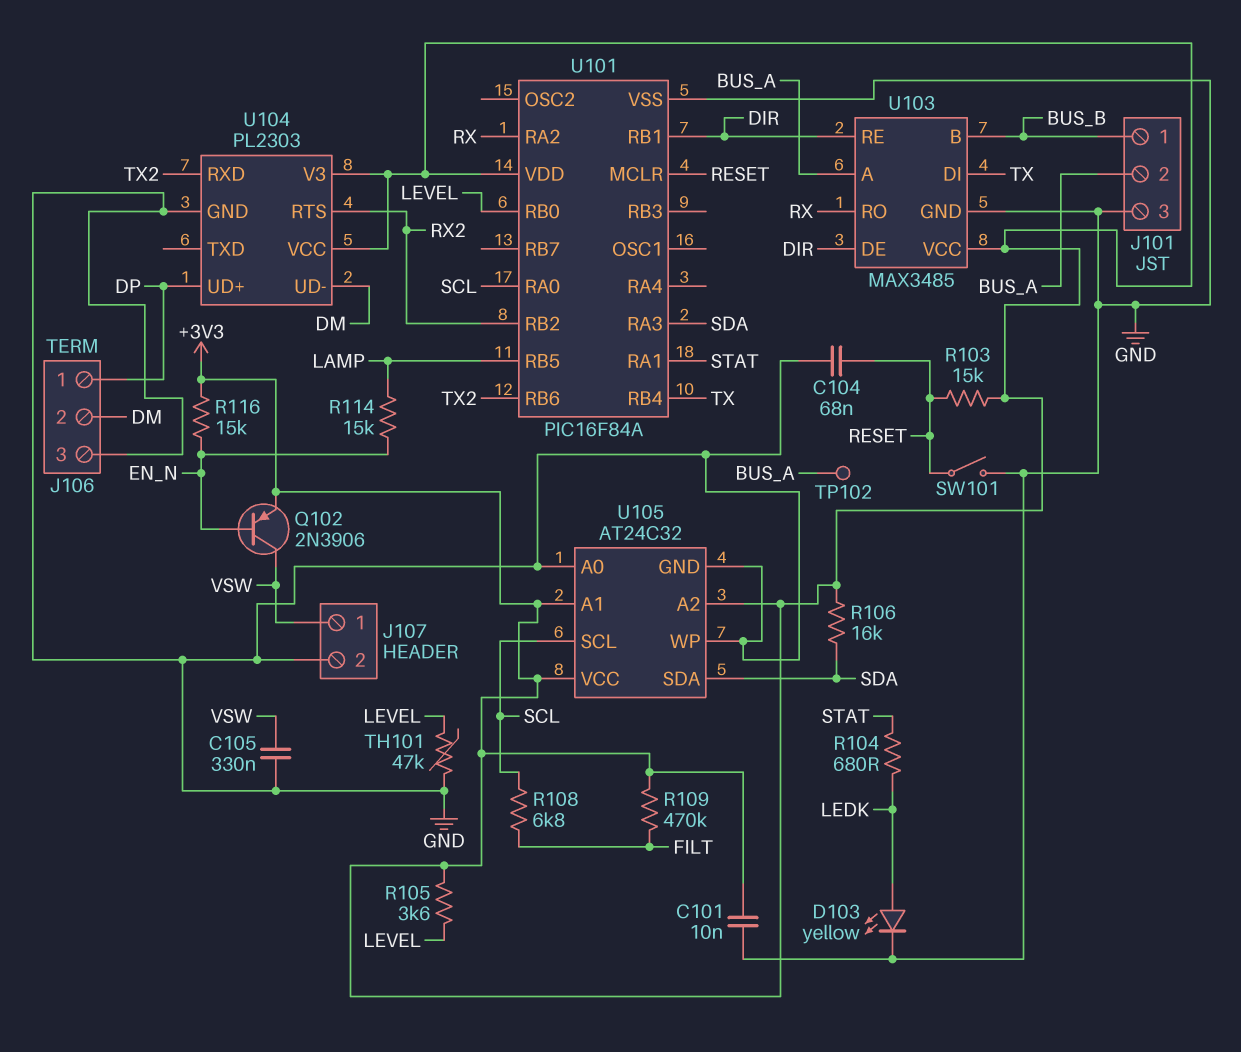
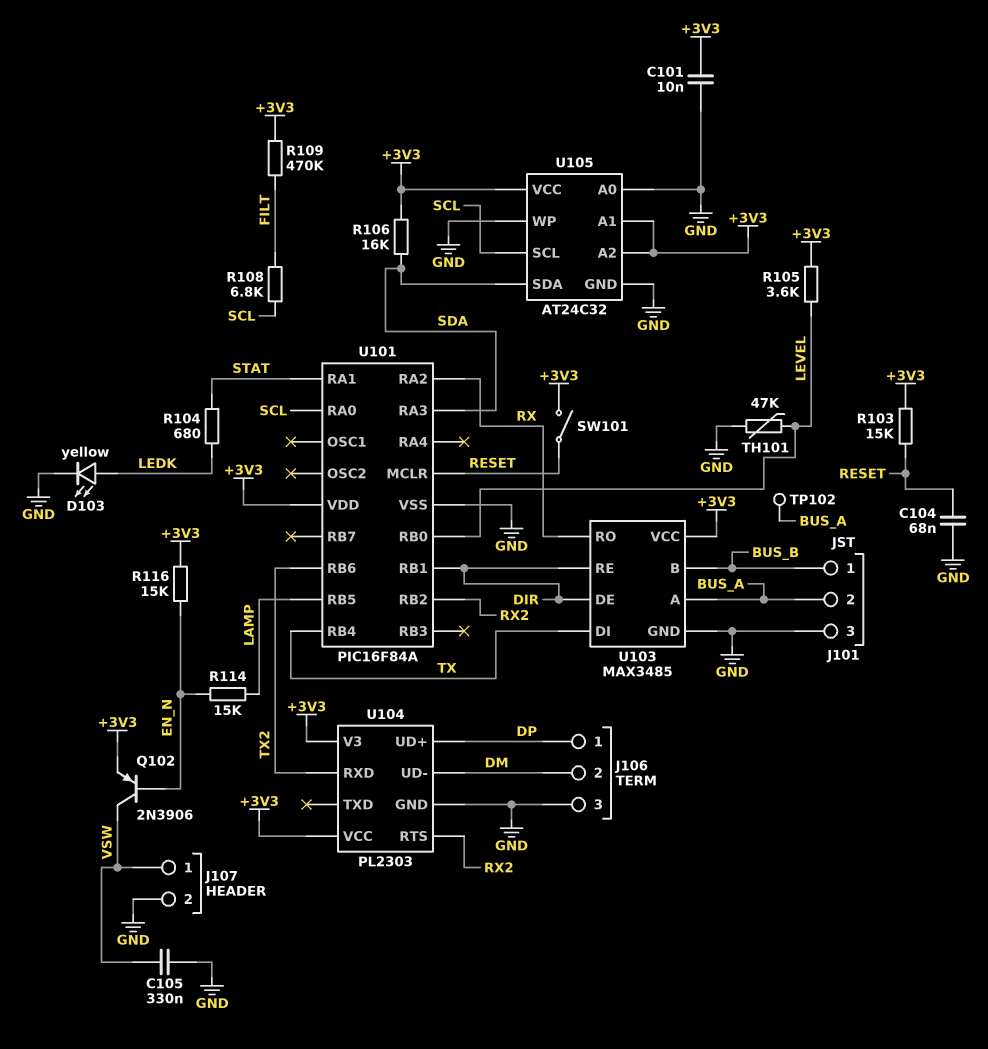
SW101: switch (GND, RESET) -> switch (+3V3, RESET)

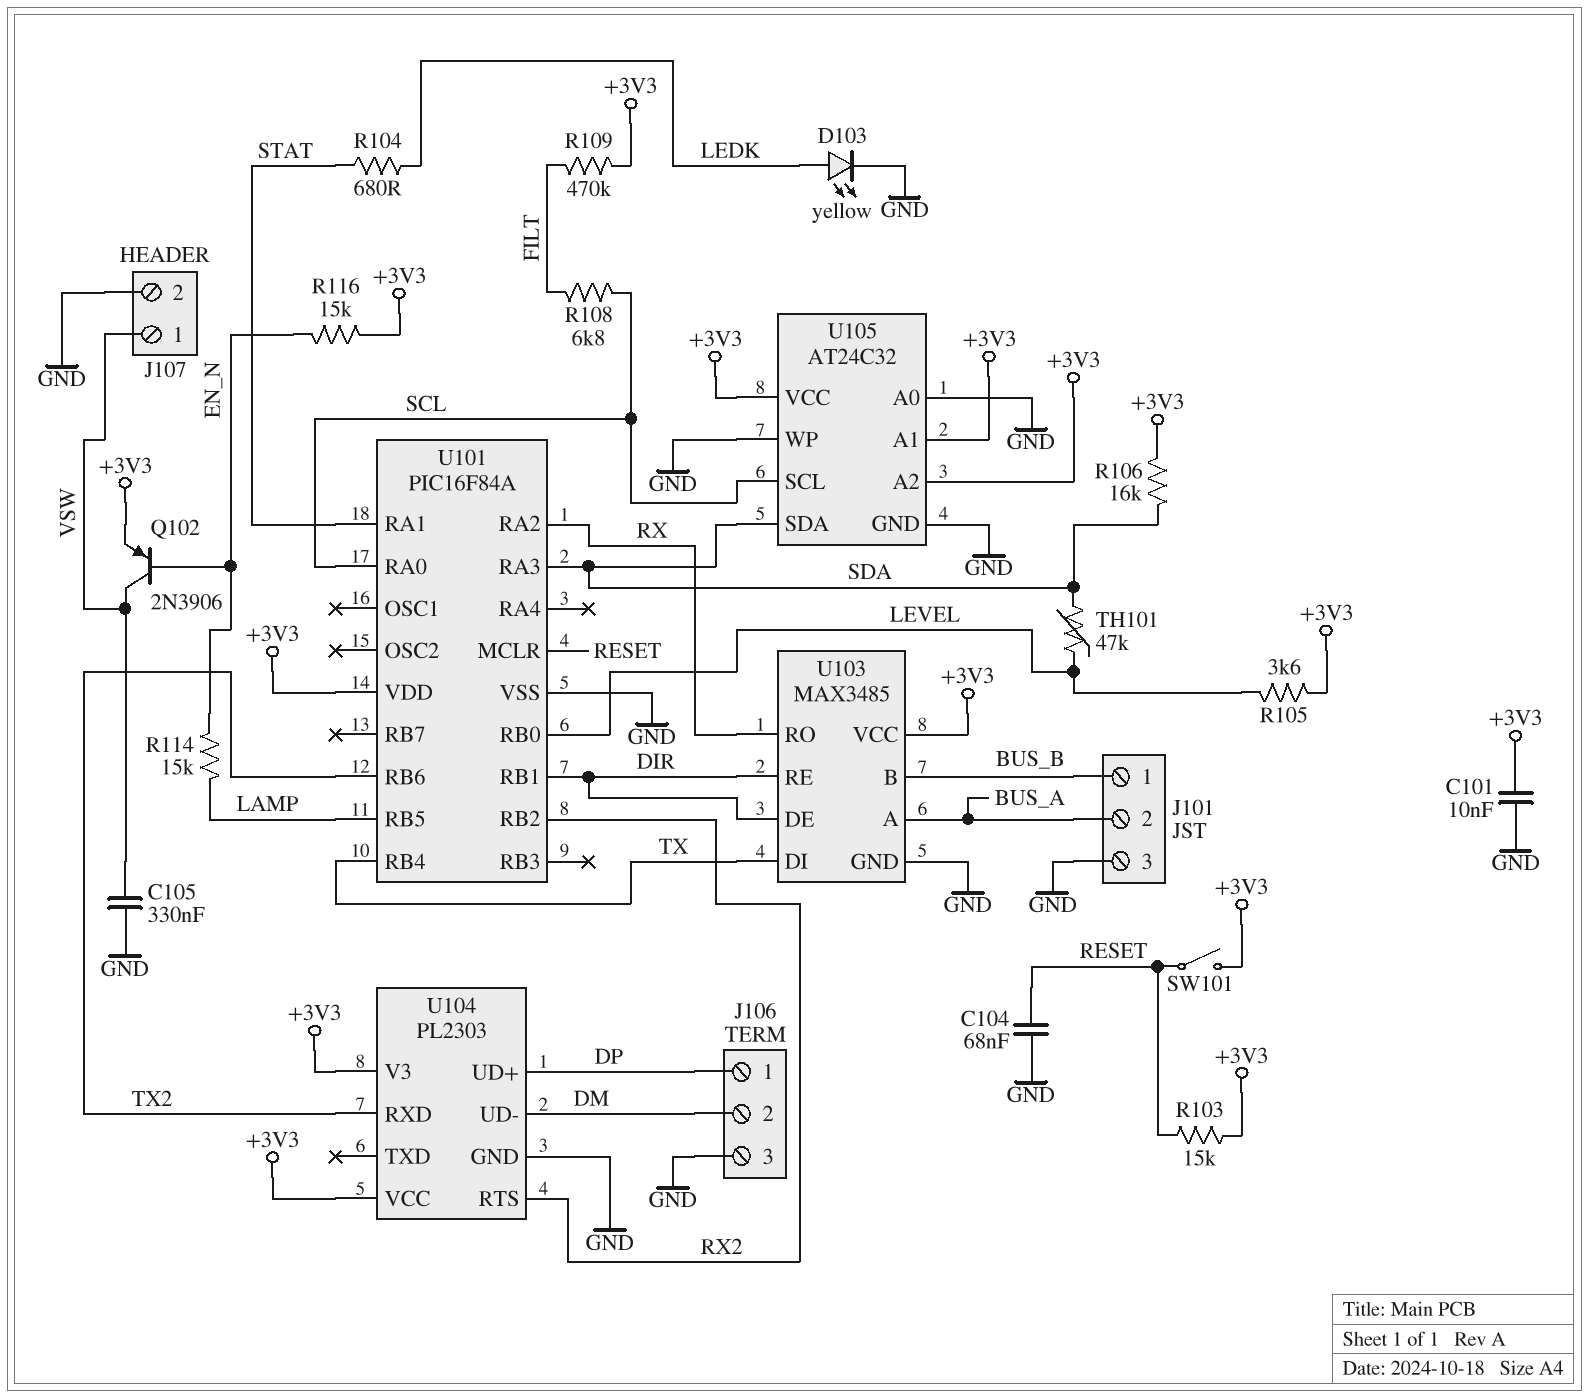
TH101: 47k (GND, LEVEL) -> 47k (LEVEL, SDA)
TP102: test point (BUS_A) -> none

